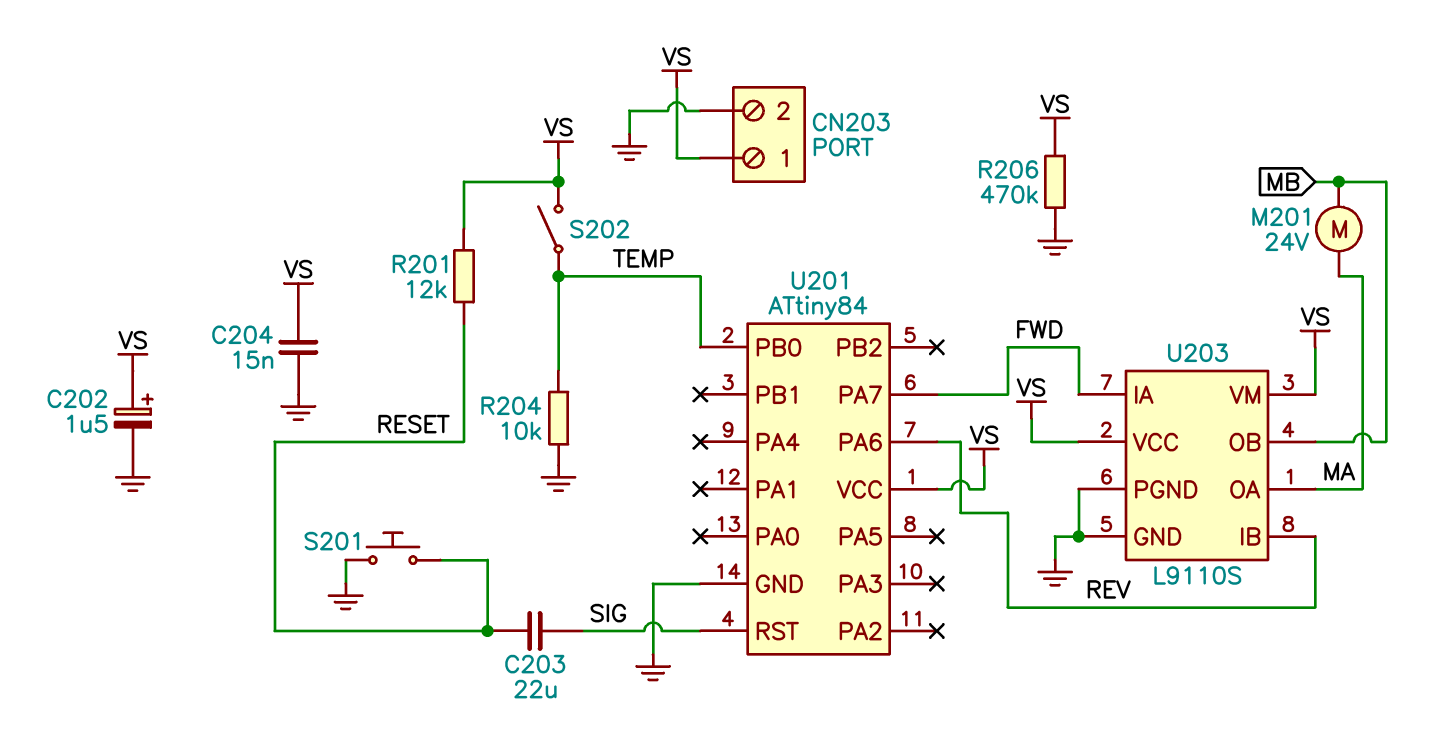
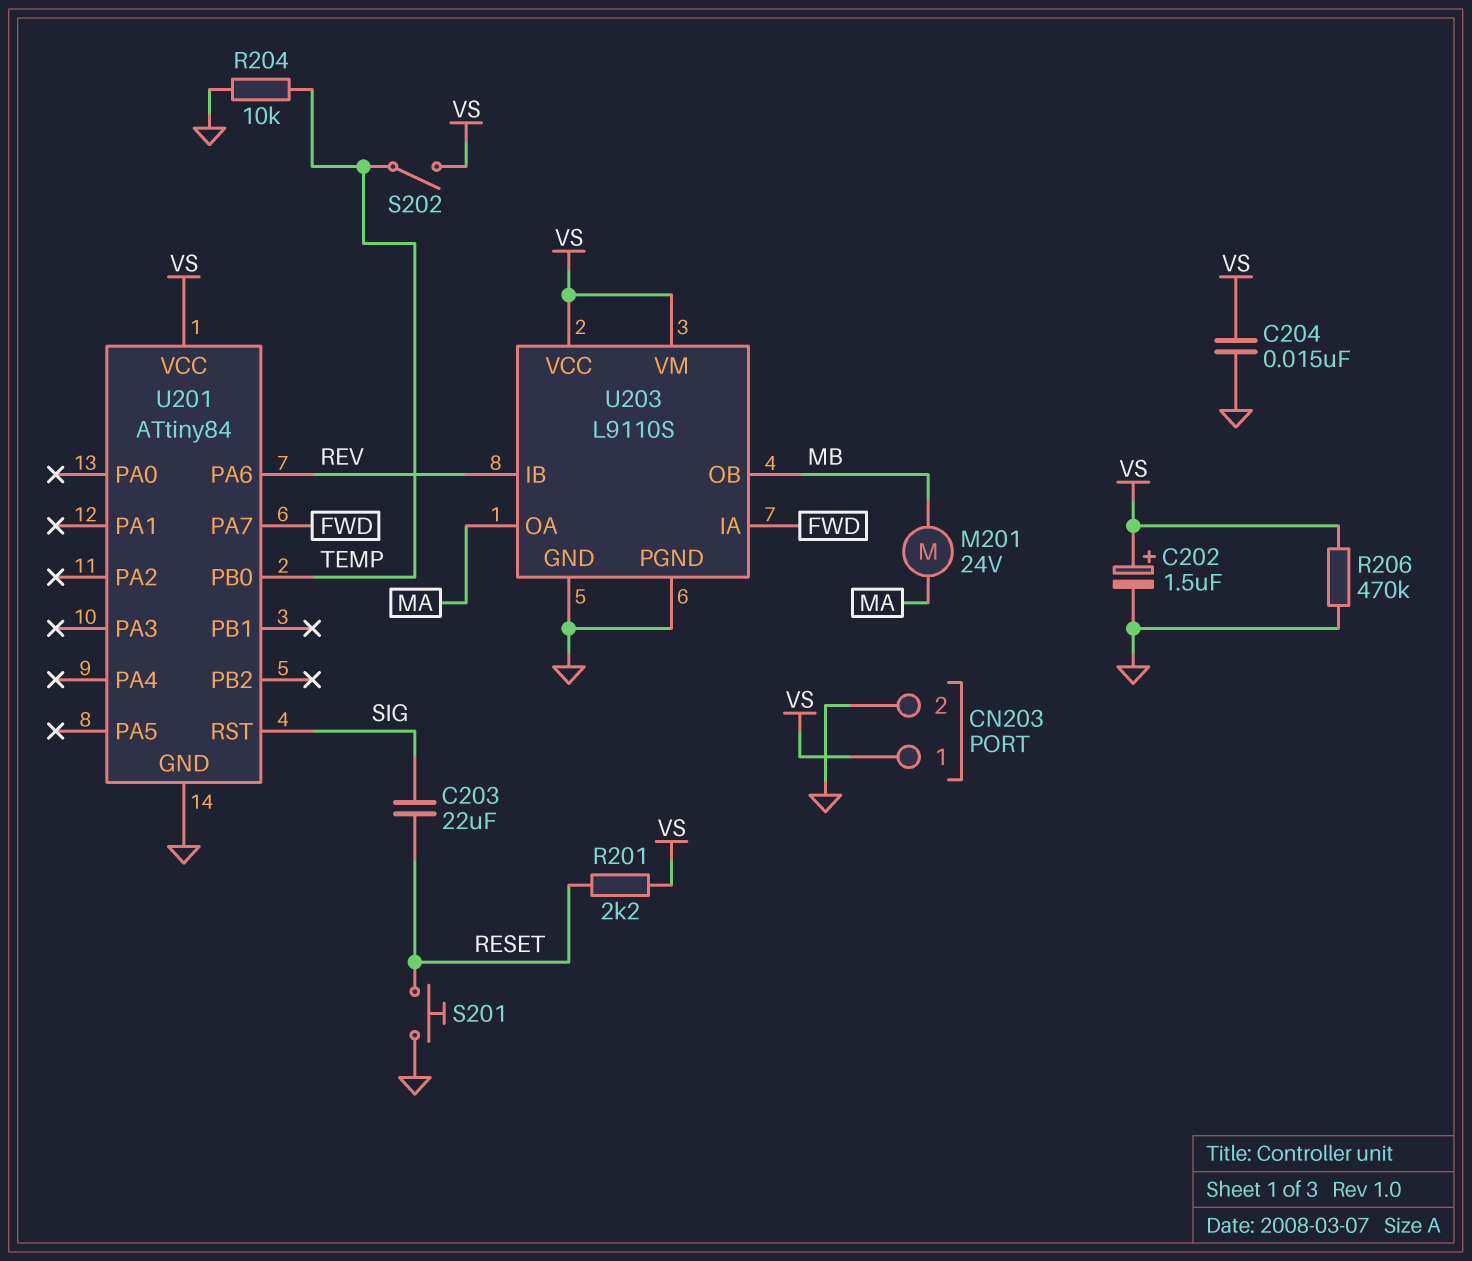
R201: 12k (RESET, VS) -> 2.2k (RESET, VS)

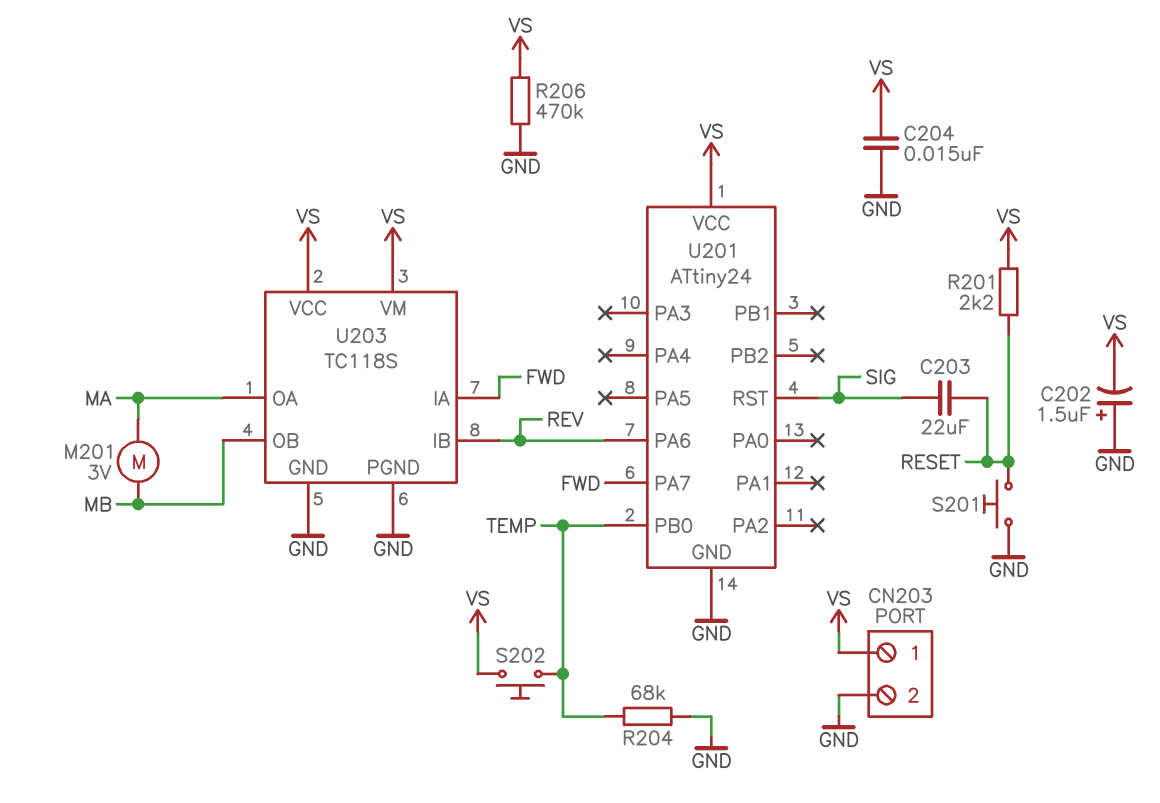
C202: 1.5uF (plus VS, minus GND) -> 1.5uF (plus GND, minus VS)
M201: motor 24V (MA, MB) -> motor 3V (MA, MB)
R204: 10k (GND, TEMP) -> 68k (GND, TEMP)
S202: switch (TEMP, VS) -> button (TEMP, VS)
U201: ATtiny84 -> ATtiny24
U203: L9110S -> TC118S

